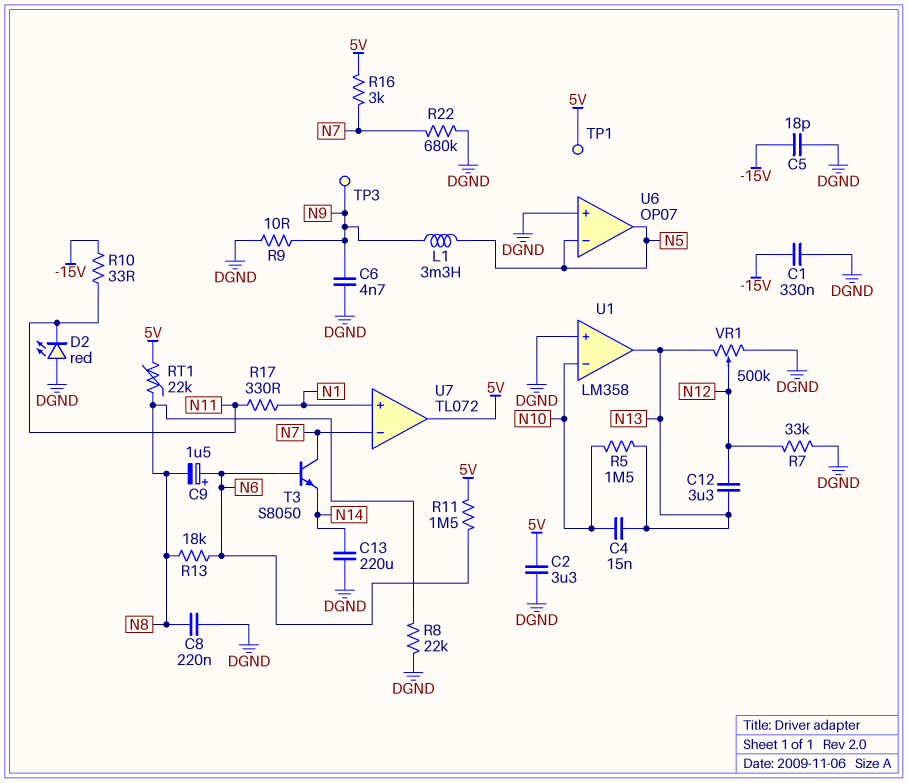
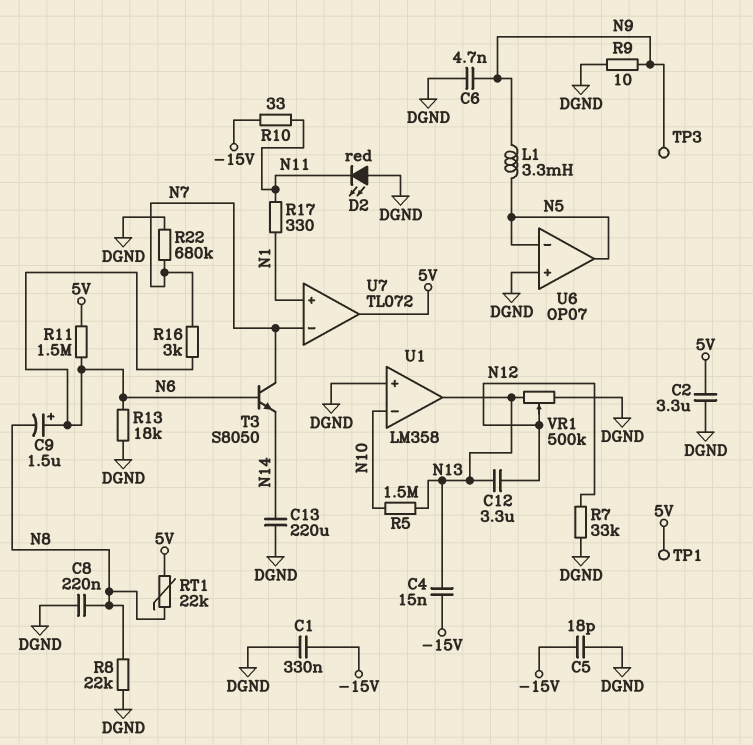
C4: 15nF (N10, N13) -> 15nF (-15V, N13)
R13: 18k (N6, N8) -> 18k (DGND, N6)
R16: 3k (5V, N7) -> 3k (N6, N7)

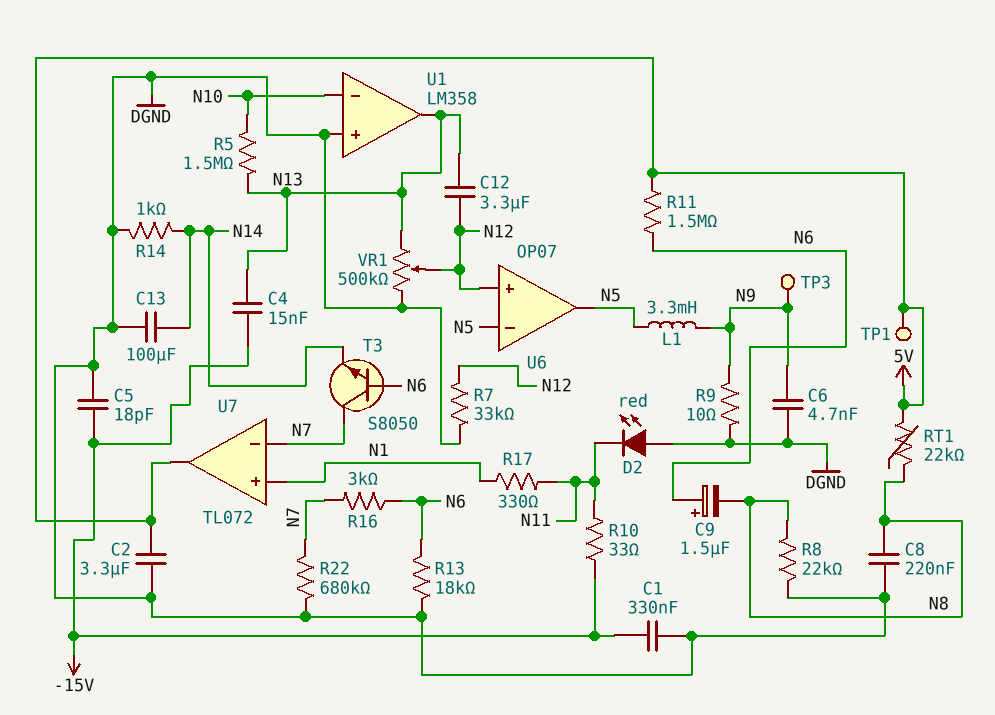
C13: 220uF (DGND, N14) -> 100uF (DGND, N14)
R14: none -> 1k (DGND, N14)
U6 pin in+: DGND -> N12

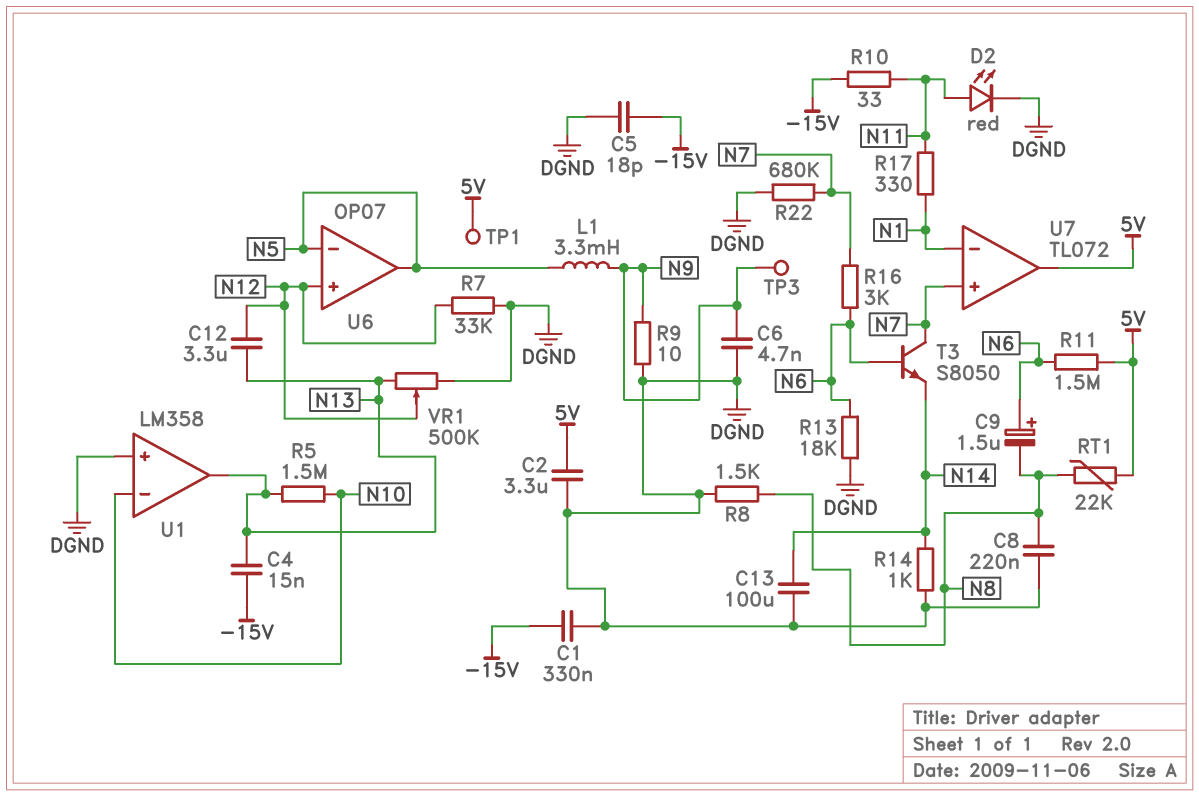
D2: LED red (A DGND, K N11) -> LED red (A N11, K DGND)
R8: 22k (DGND, N8) -> 1.5k (DGND, N8)
U7 pin in+: N1 -> N7
U7 pin in-: N7 -> N1

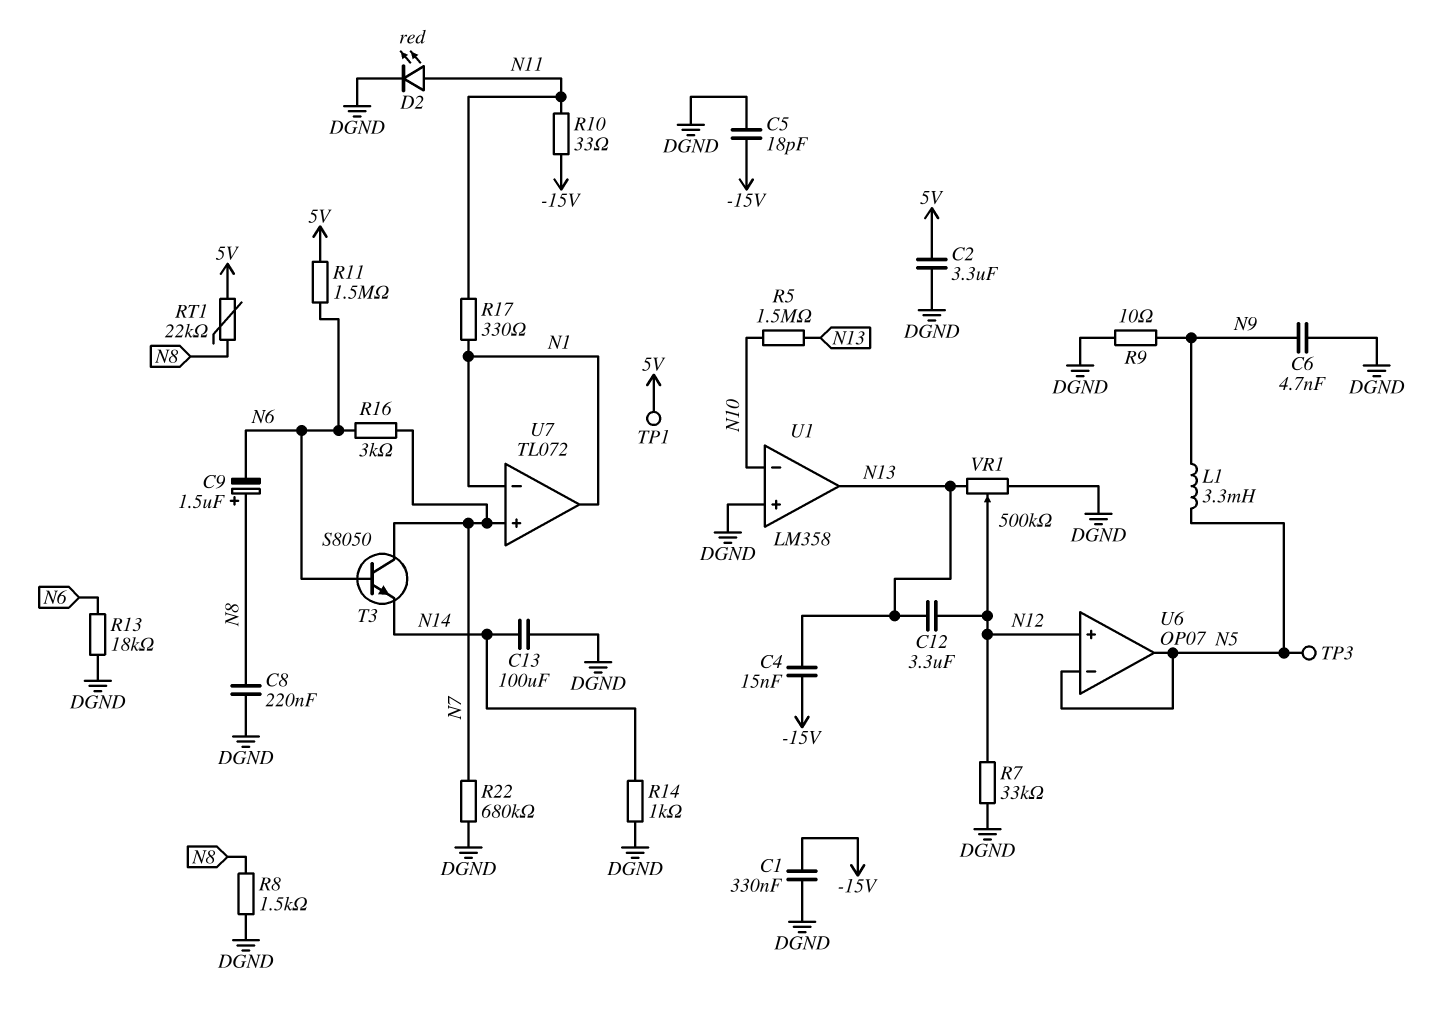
C9: 1.5uF (plus N6, minus N8) -> 1.5uF (plus N8, minus N6)
TP3: test point (N9) -> test point (N5)
U7 pin out: 5V -> N1

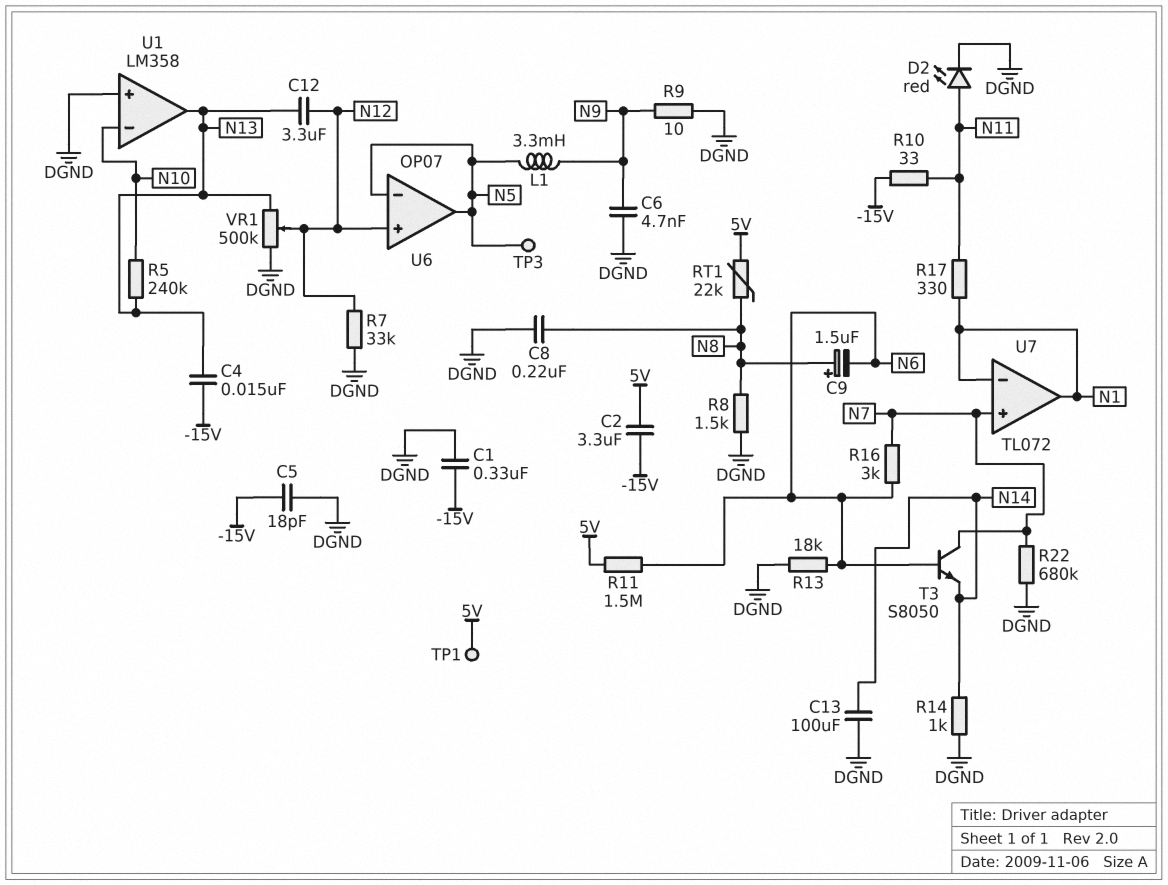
C2: 3.3uF (5V, DGND) -> 3.3uF (-15V, 5V)
R5: 1.5M (N10, N13) -> 240k (N10, N13)

